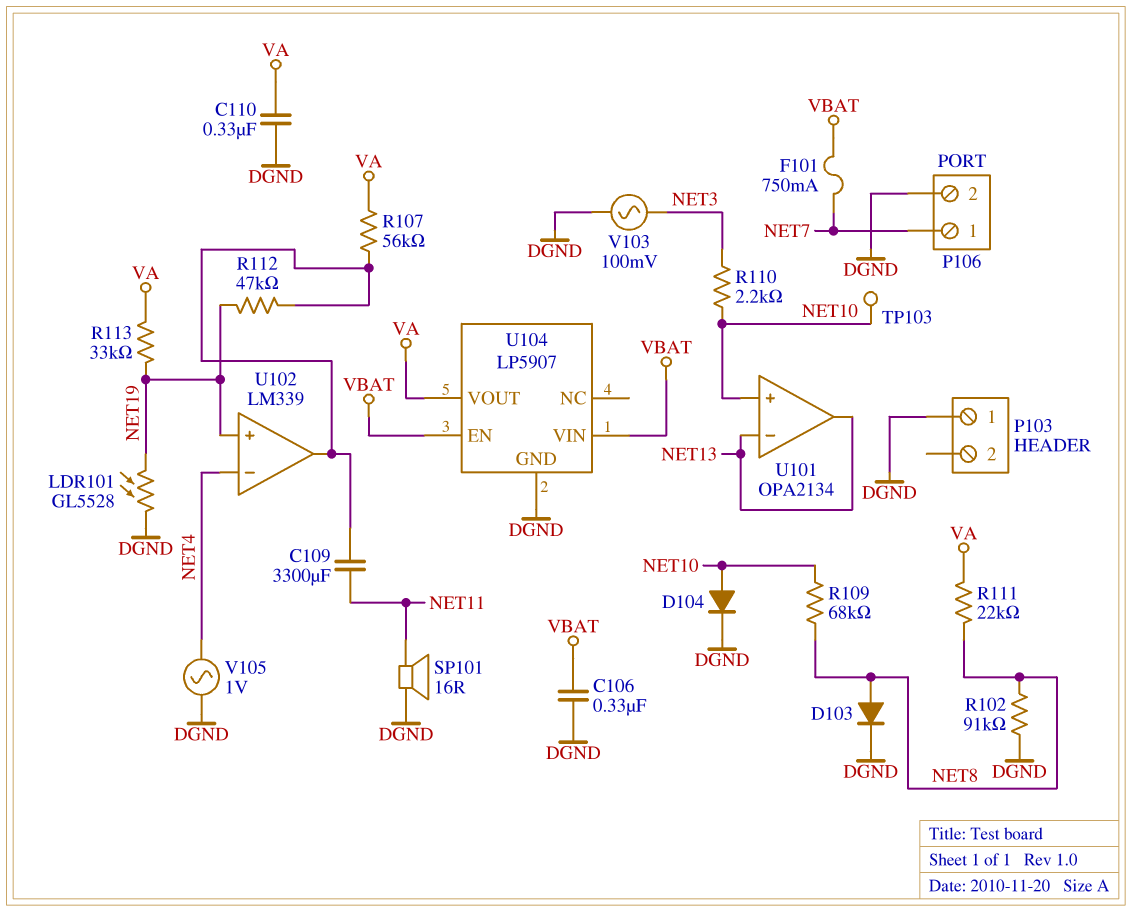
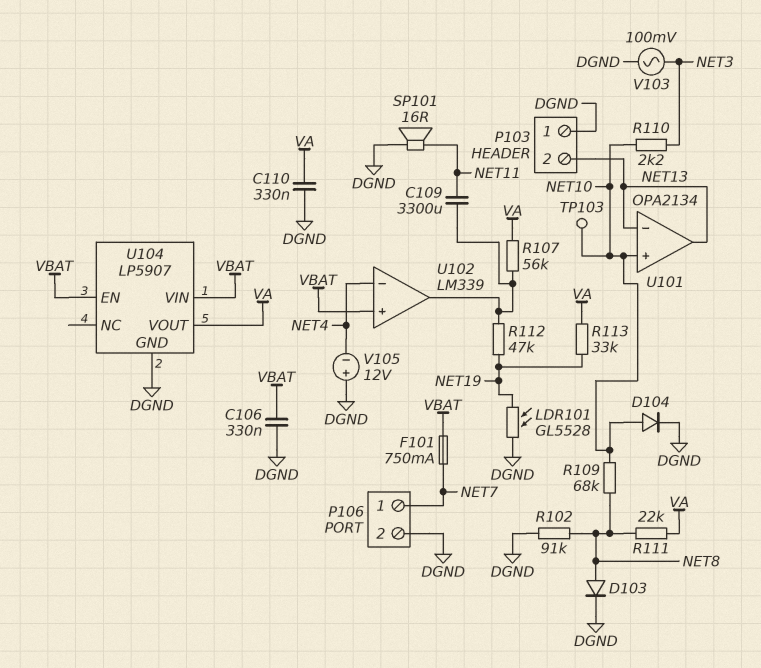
P103 pin 2: none -> NET13
U102 pin in+: NET19 -> VBAT
V105: AC 1V (DGND, NET4) -> 12V (plus DGND, minus NET4)

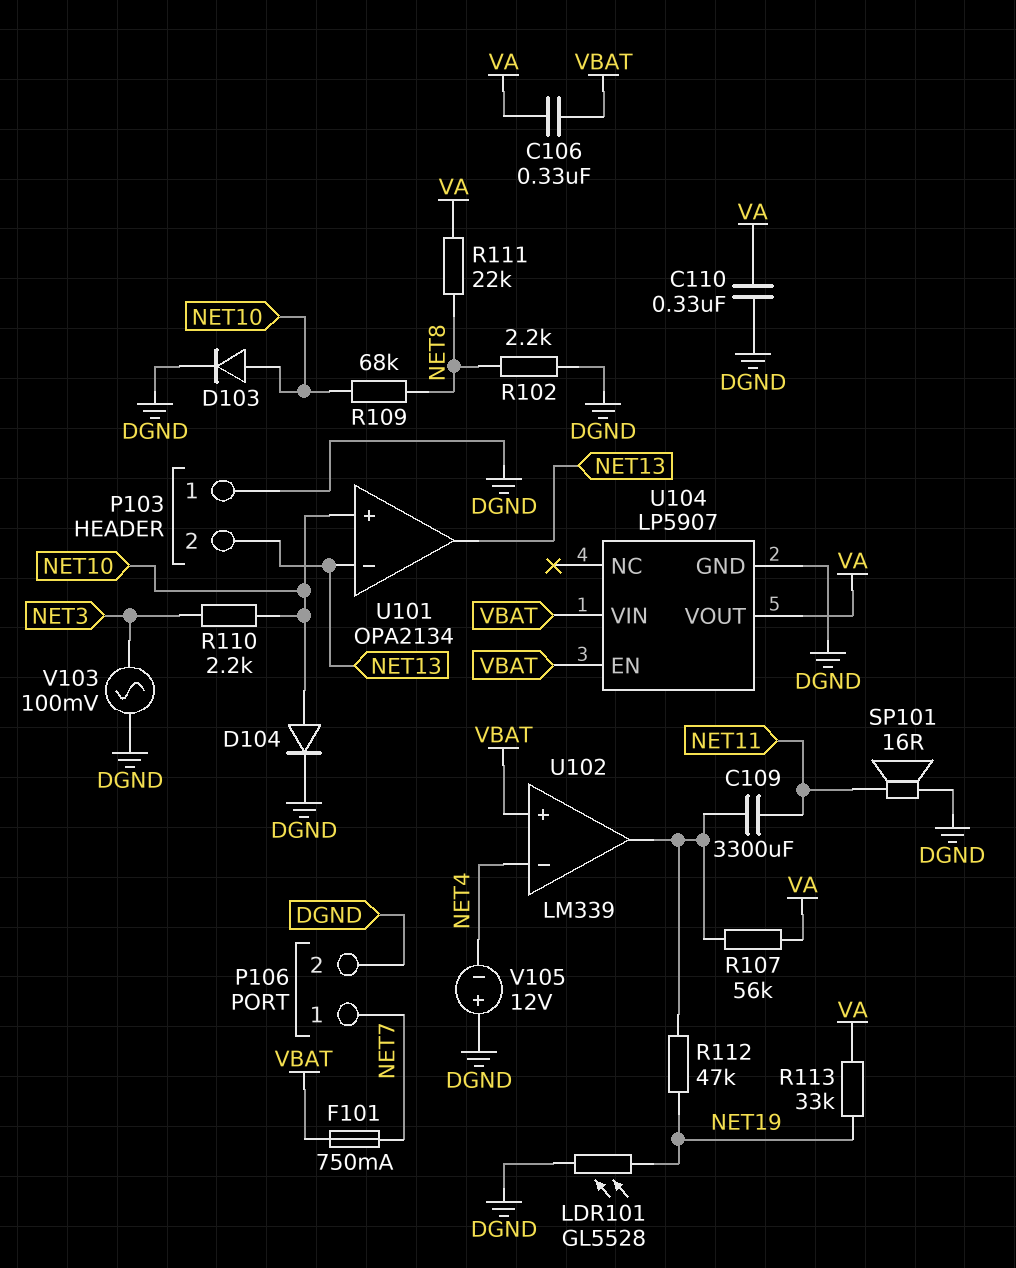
C106: 330nF (DGND, VBAT) -> 330nF (VA, VBAT)
D103: diode (A NET8, K DGND) -> diode (A NET10, K DGND)
R102: 91k (DGND, NET8) -> 2.2k (DGND, NET8)
TP103: test point (NET10) -> none

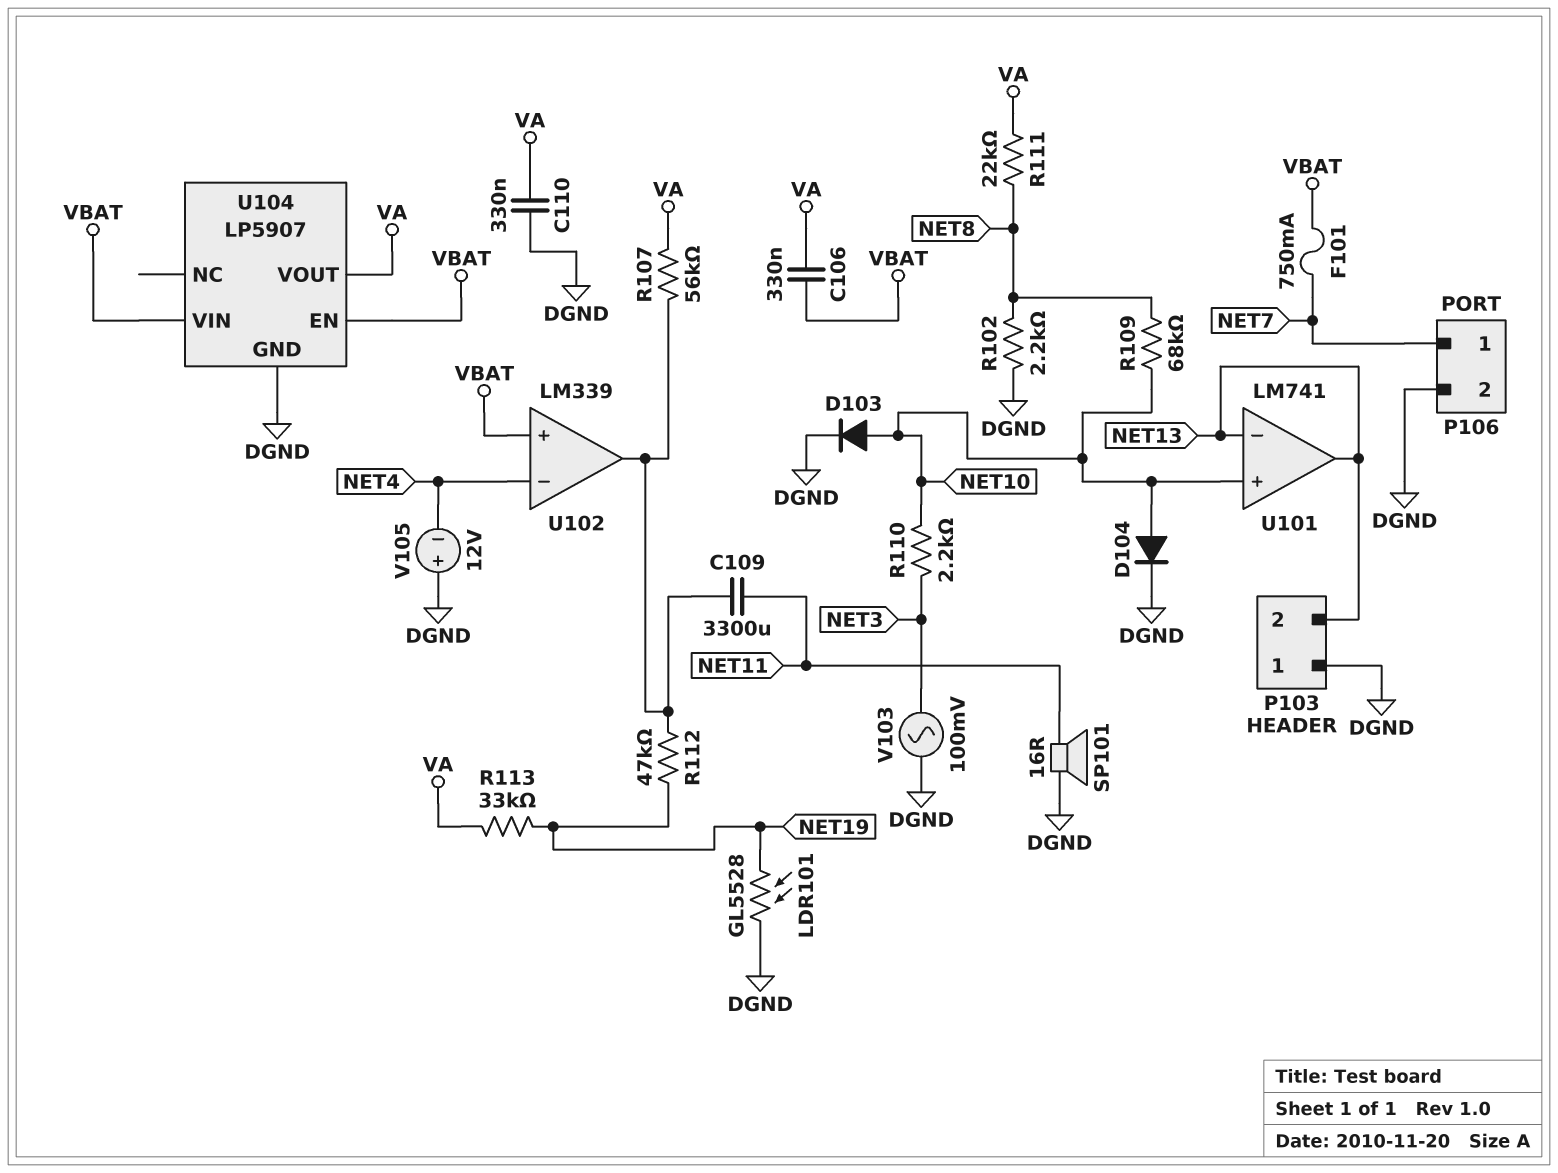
U101: OPA2134 -> LM741

